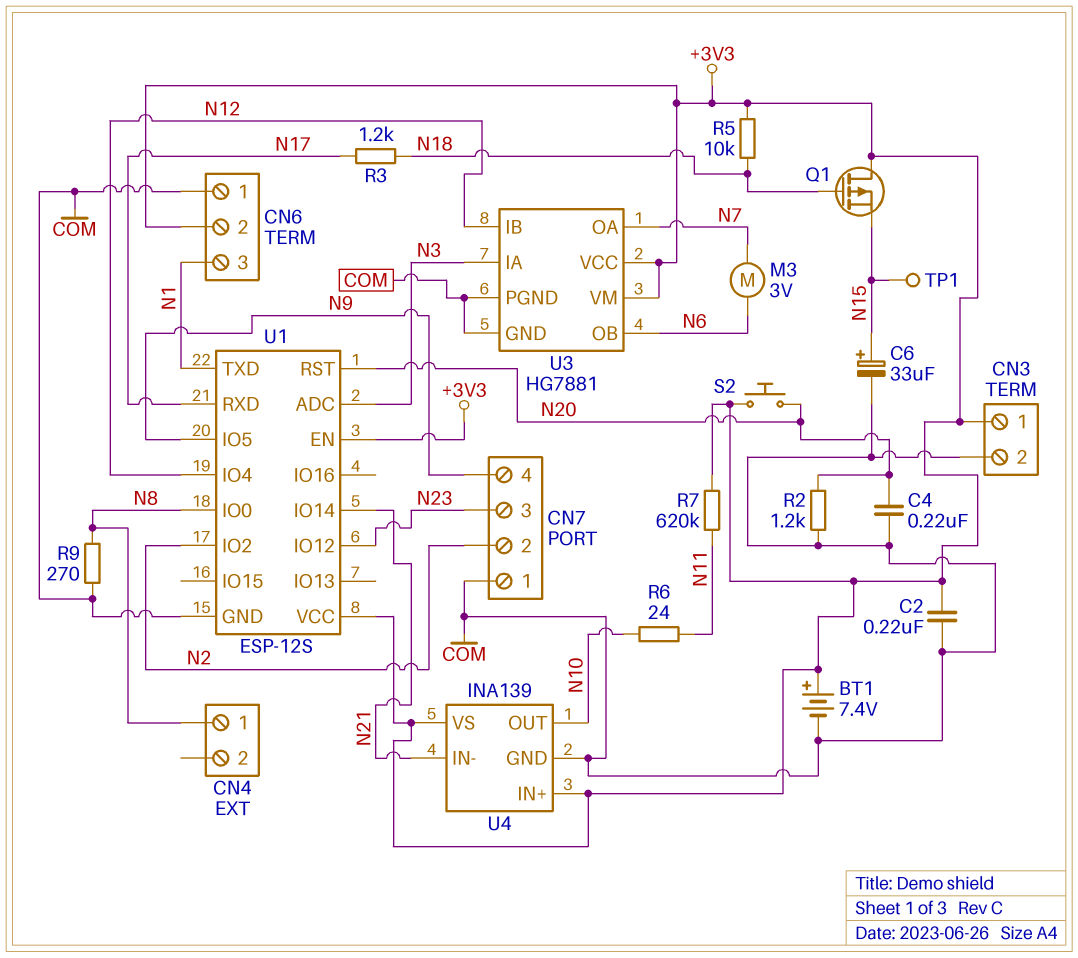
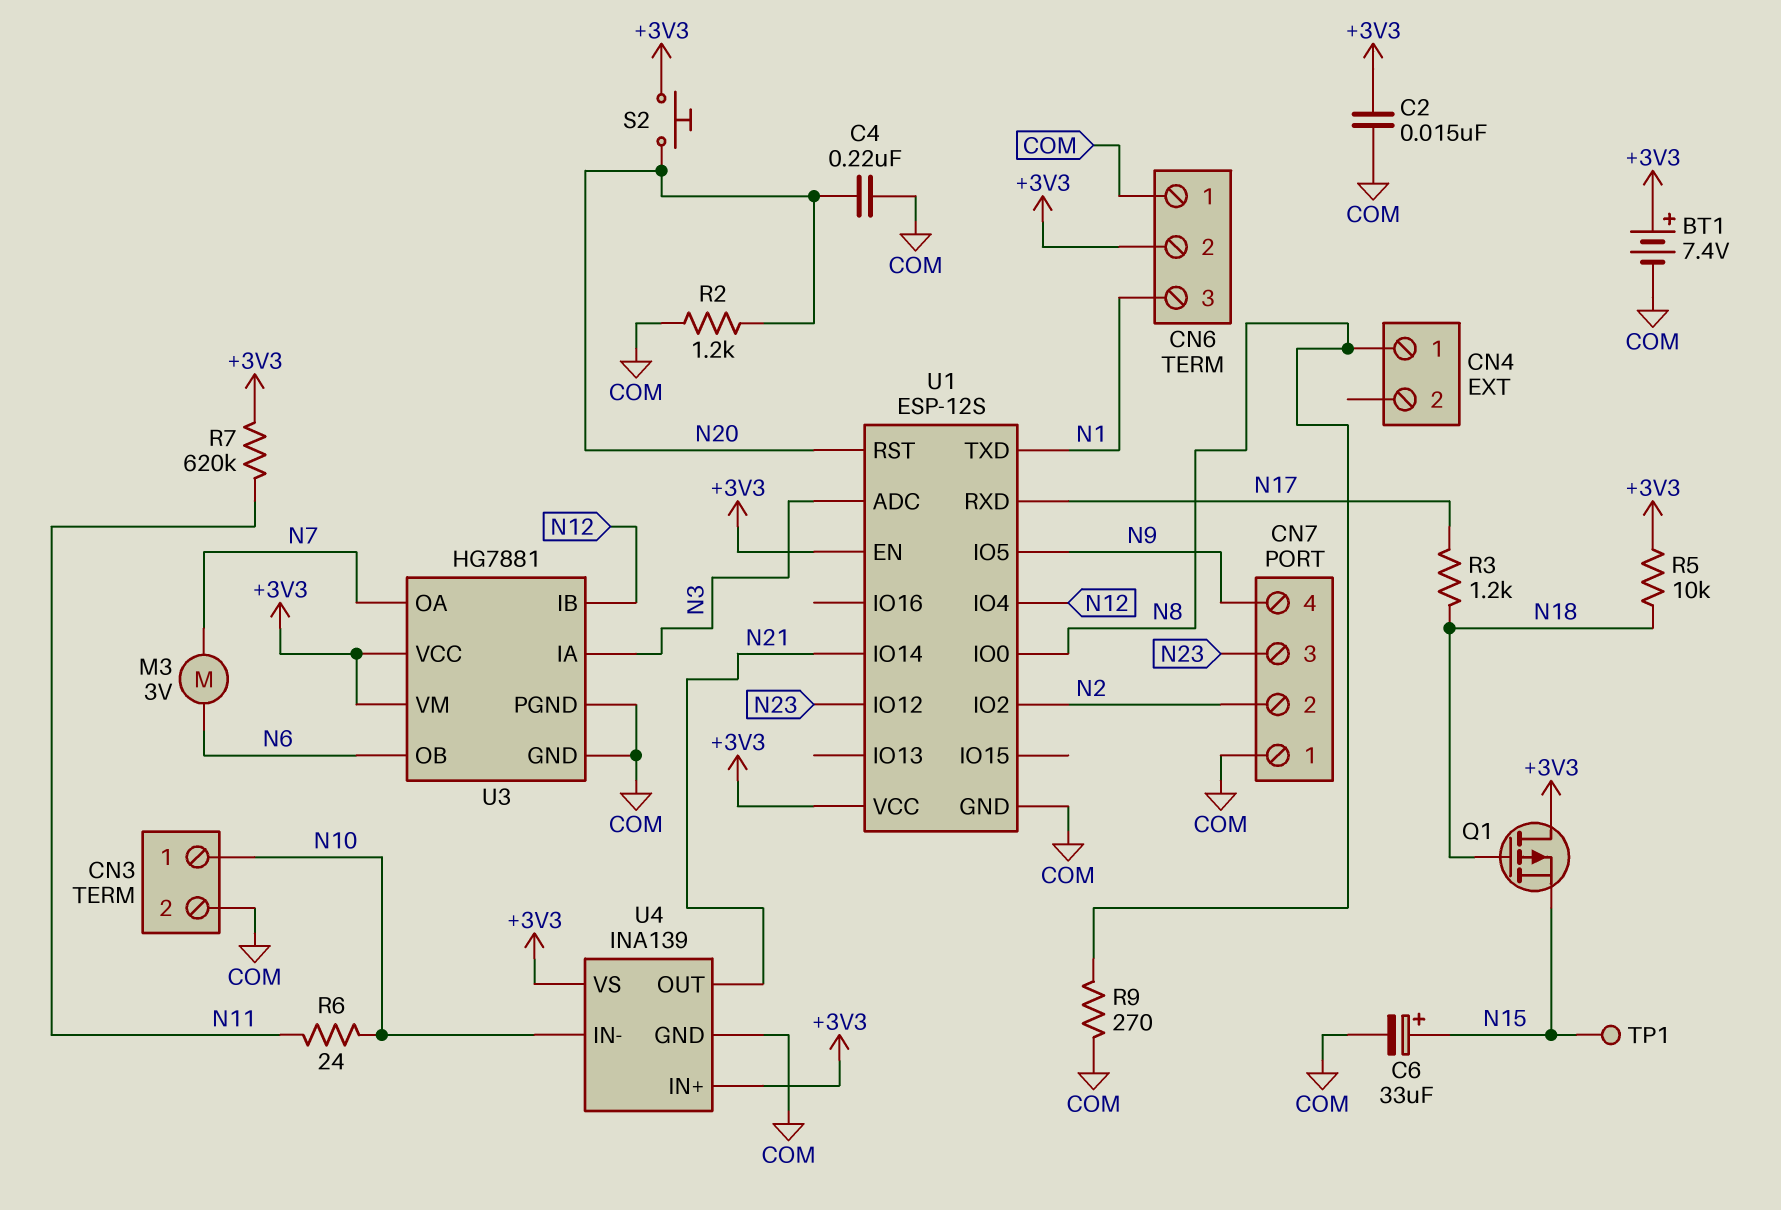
C2: 220nF (+3V3, COM) -> 15nF (+3V3, COM)
CN3 pin 1: +3V3 -> N10
U4 pin IN-: N21 -> N10
U4 pin OUT: N10 -> N21

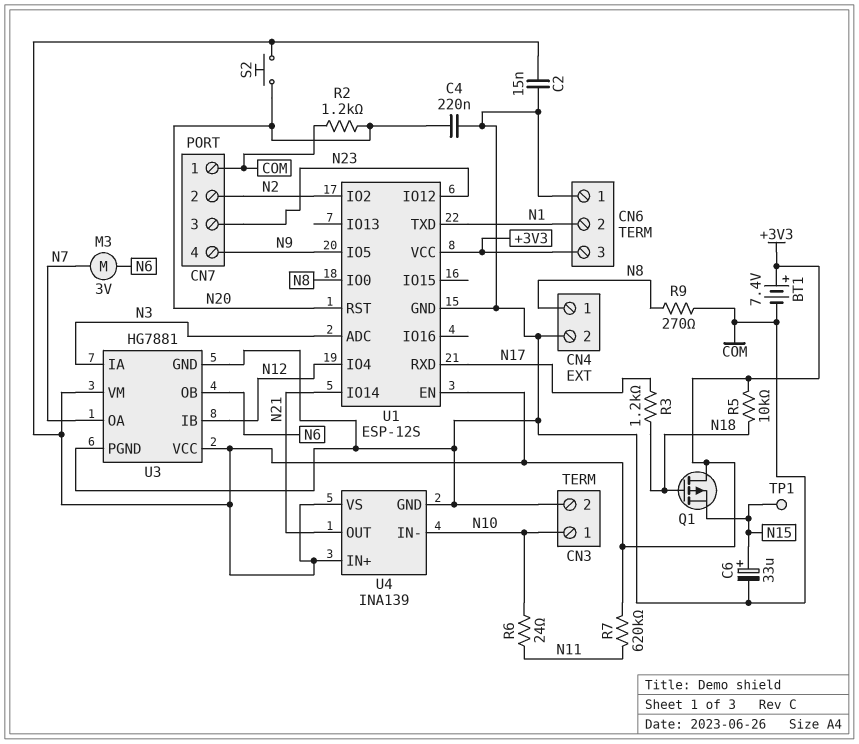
CN4 pin 2: none -> COM
CN6 pin 2: +3V3 -> N1
CN6 pin 3: N1 -> +3V3

